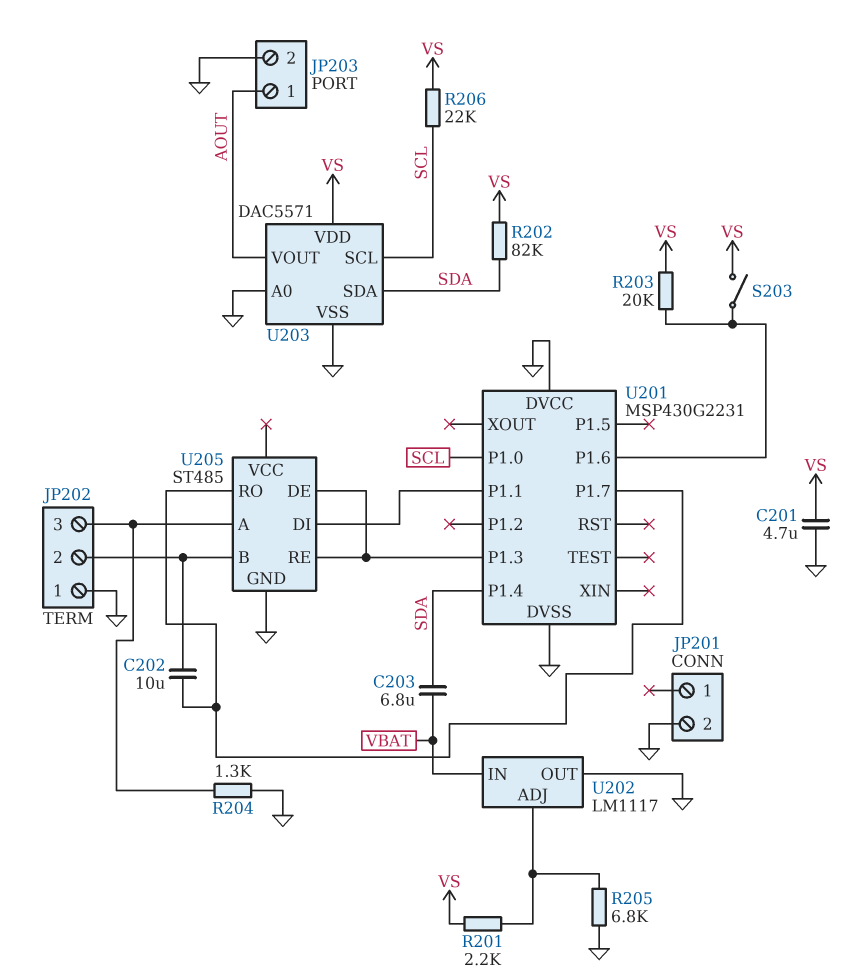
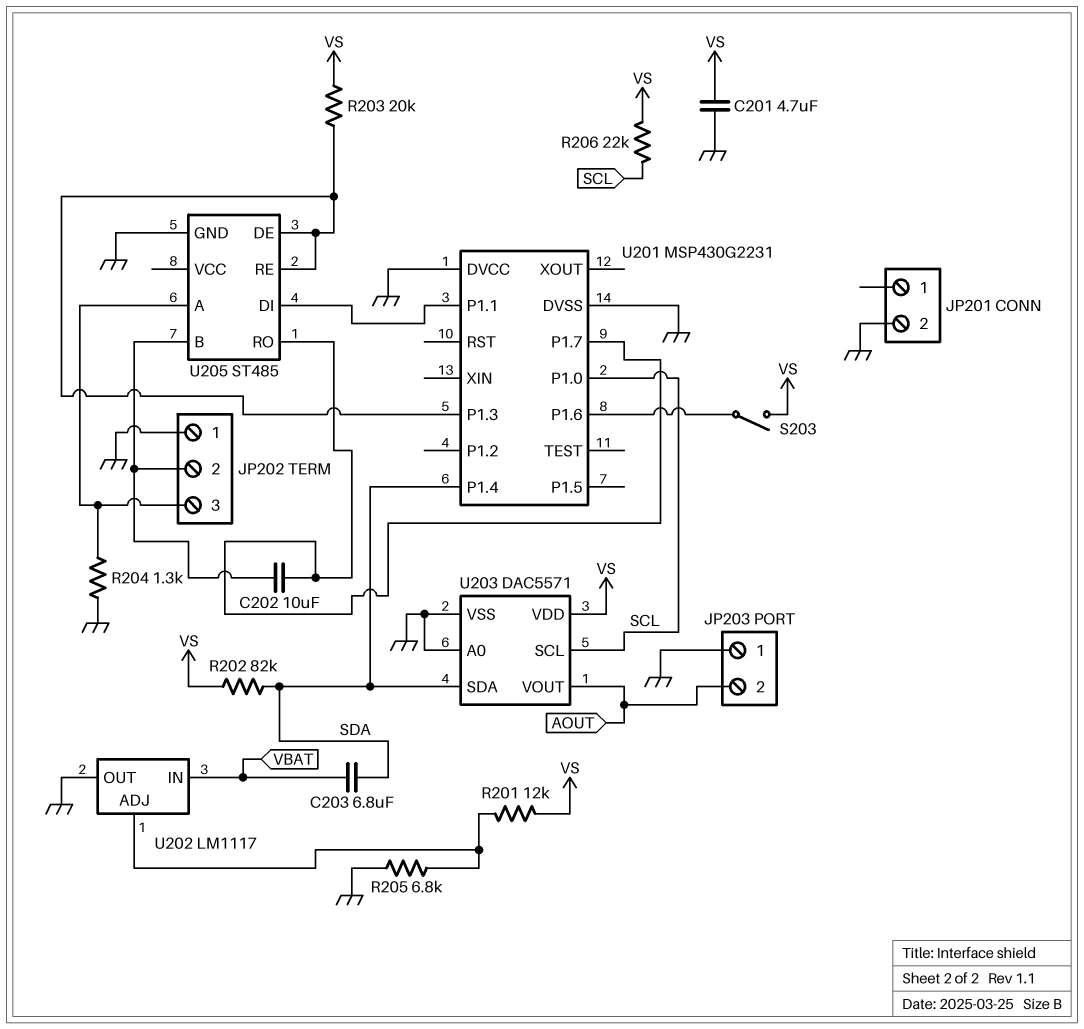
JP203 pin 1: AOUT -> GND
JP203 pin 2: GND -> AOUT
R201: 2.2k (U202/ADJ, VS) -> 12k (U202/ADJ, VS)
R203: 20k (U201/P1.6, VS) -> 20k (U201/P1.3, VS)

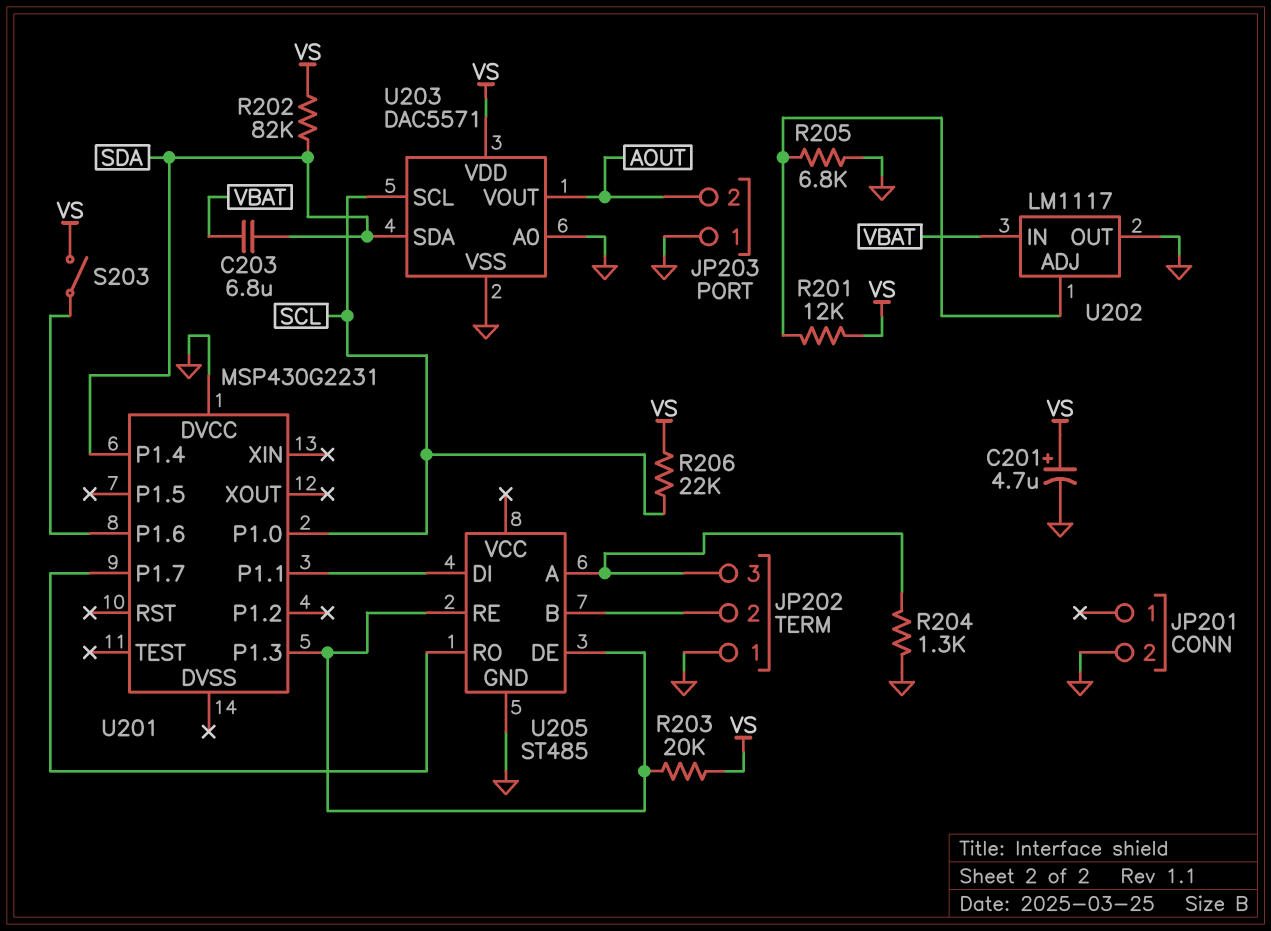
C201: 4.7uF (GND, VS) -> 4.7uF (plus VS, minus GND)
C202: 10uF (JP202/2, U201/P1.7) -> none
U201 pin DVSS: GND -> none

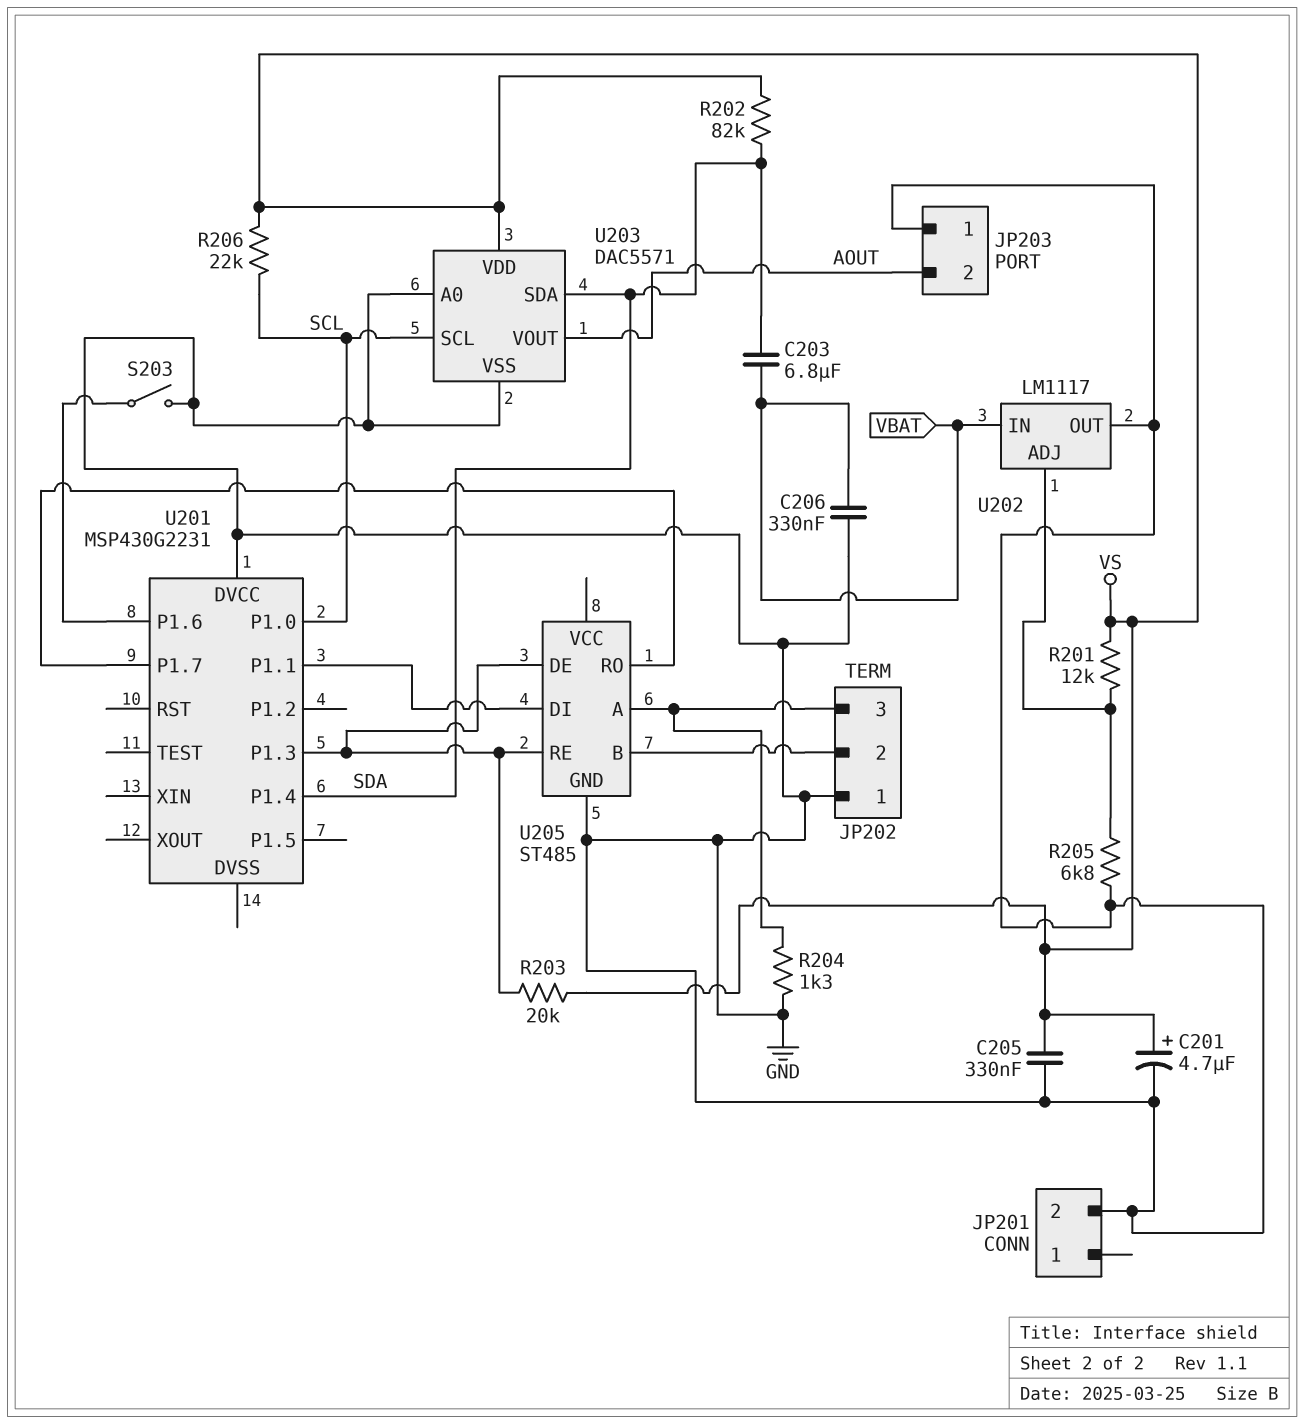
C205: none -> 330nF (GND, VS)
C206: none -> 330nF (GND, VBAT)
S203: switch (U201/P1.6, VS) -> switch (GND, U201/P1.6)

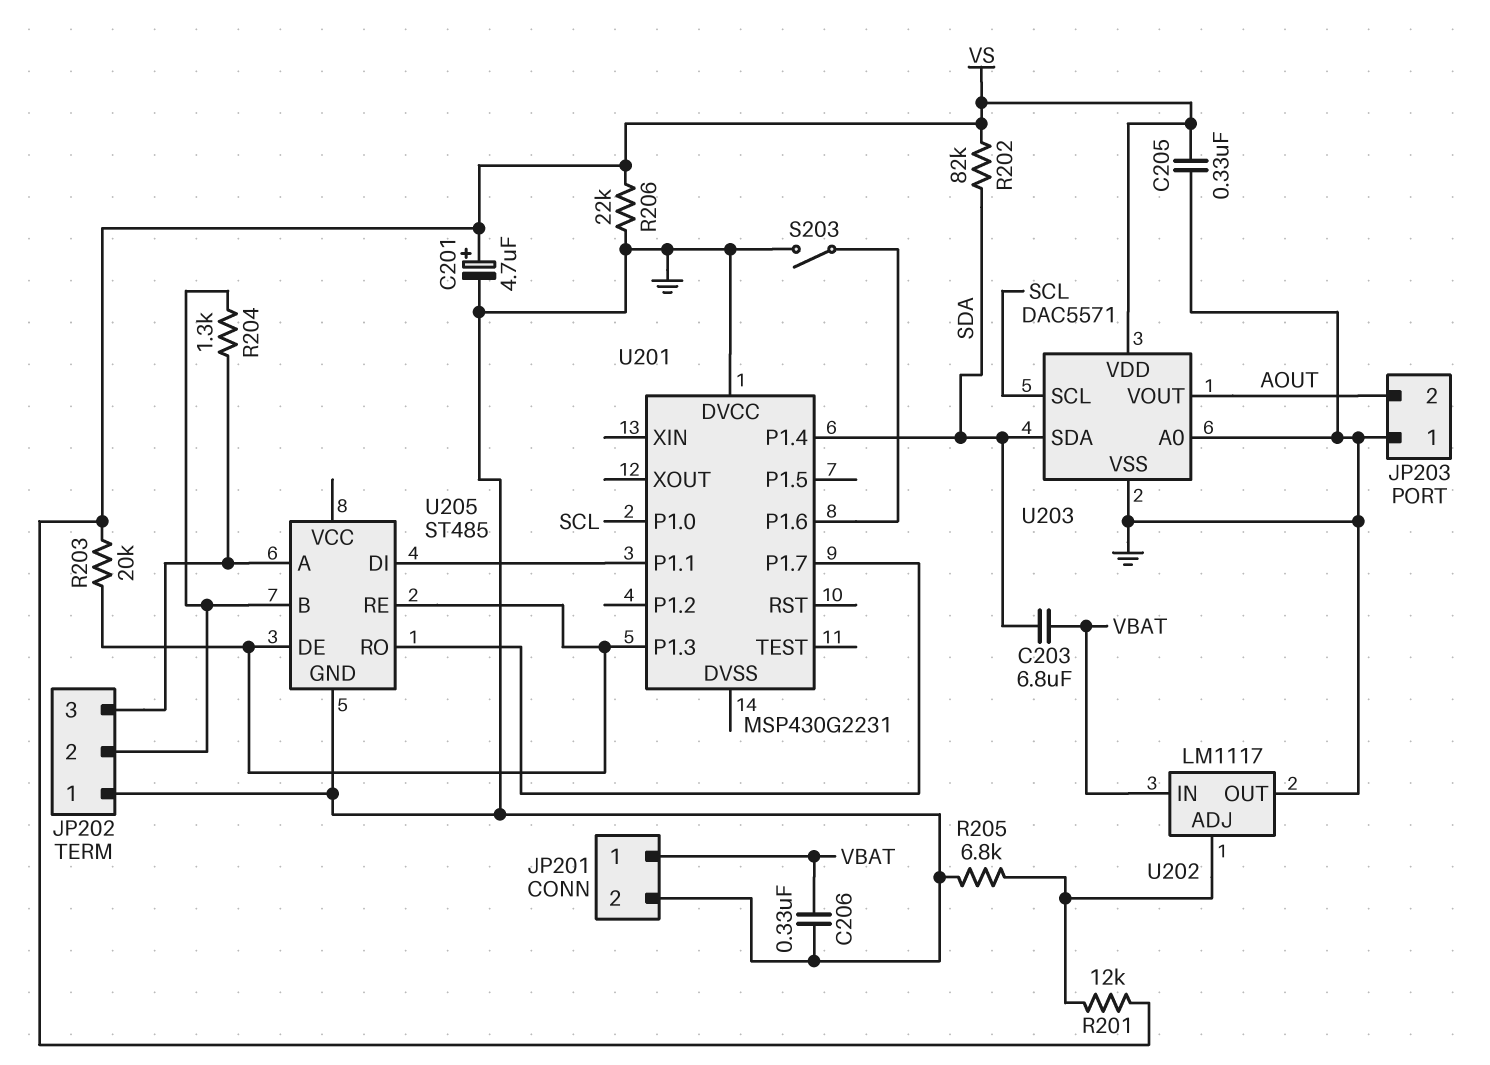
JP201 pin 1: none -> VBAT
R204: 1.3k (GND, JP202/3) -> 1.3k (JP202/2, JP202/3)
R206: 22k (SCL, VS) -> 22k (GND, VS)

